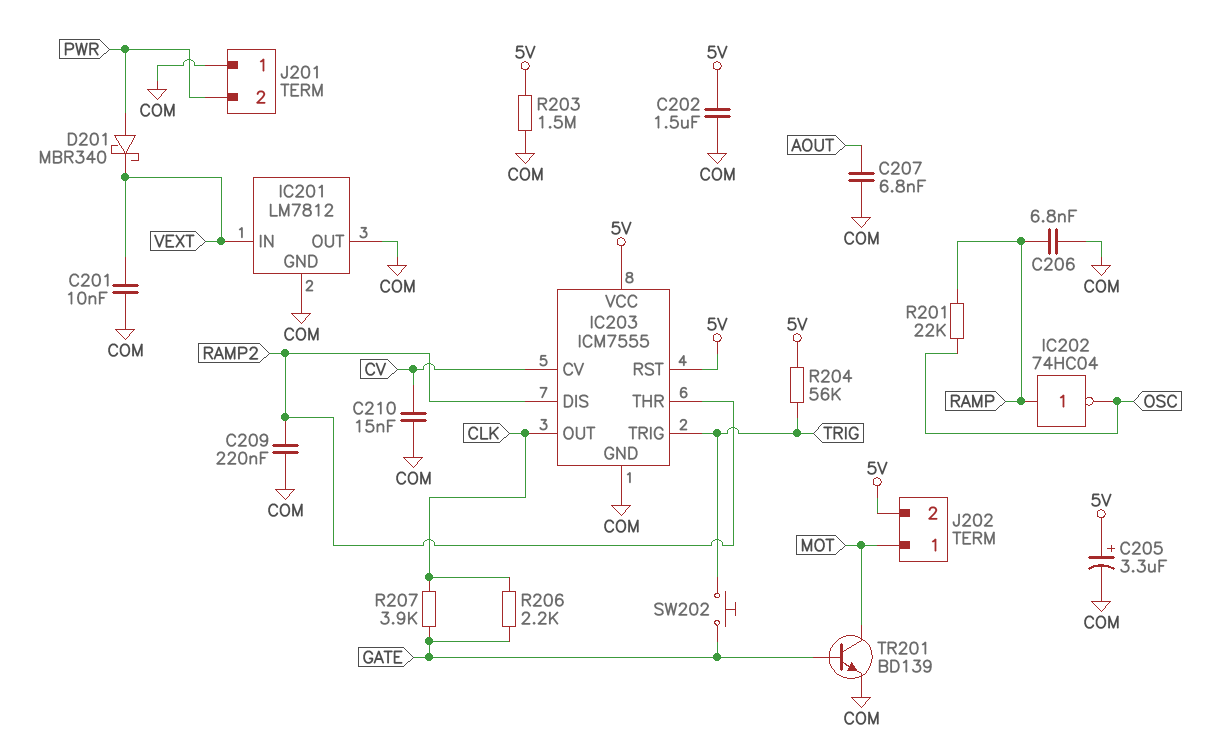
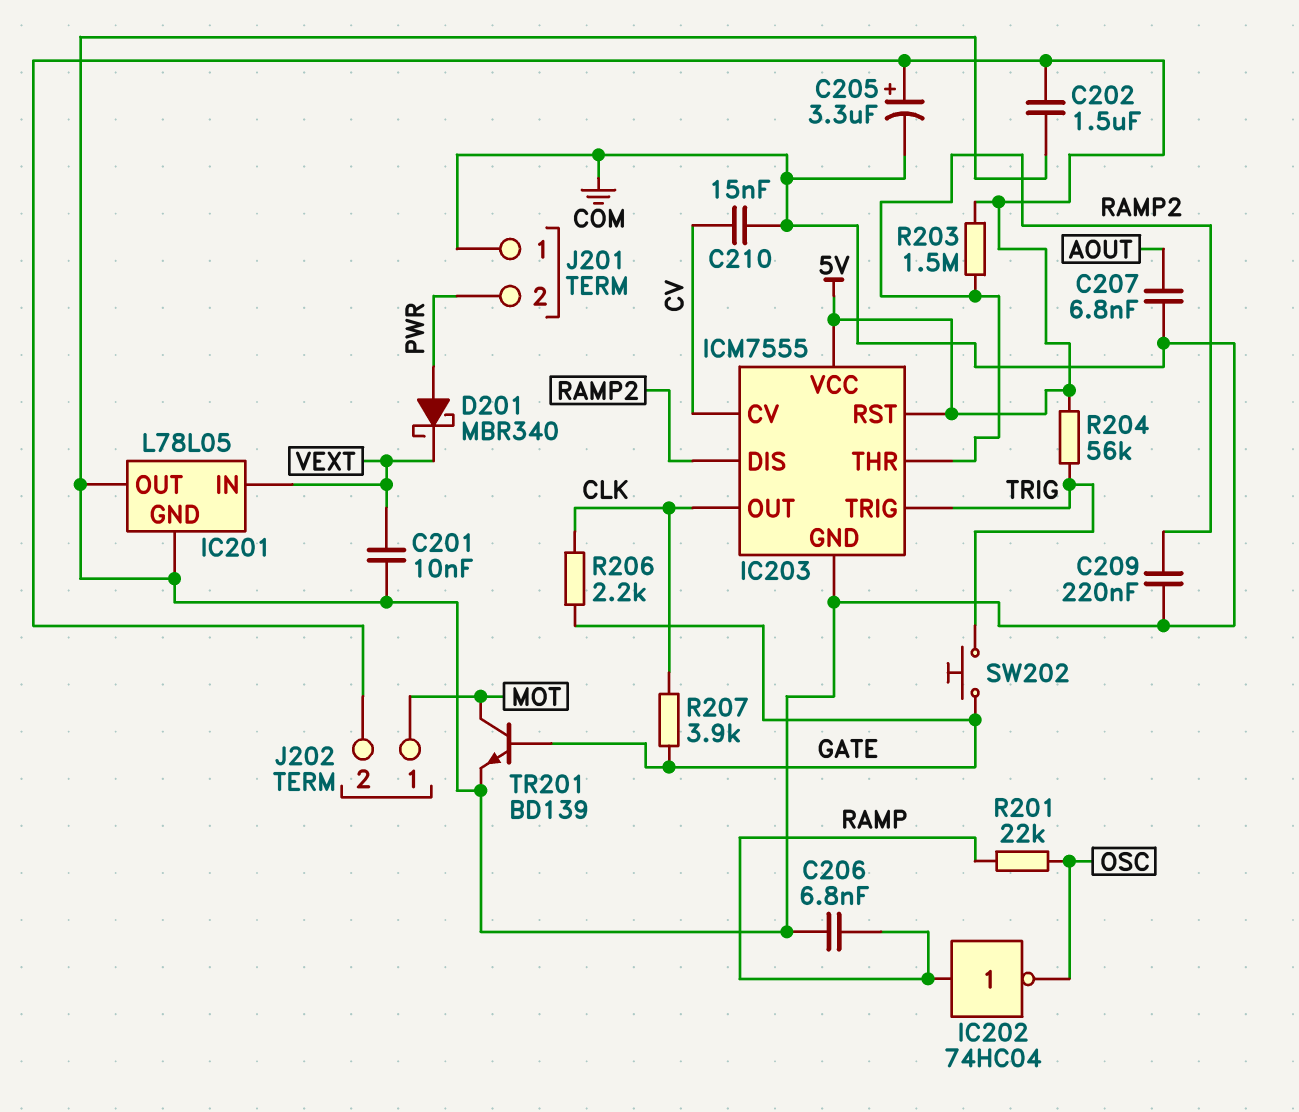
IC201: LM7812 -> L78L05
R203: 1.5M (5V, COM) -> 1.5M (5V, RAMP2)

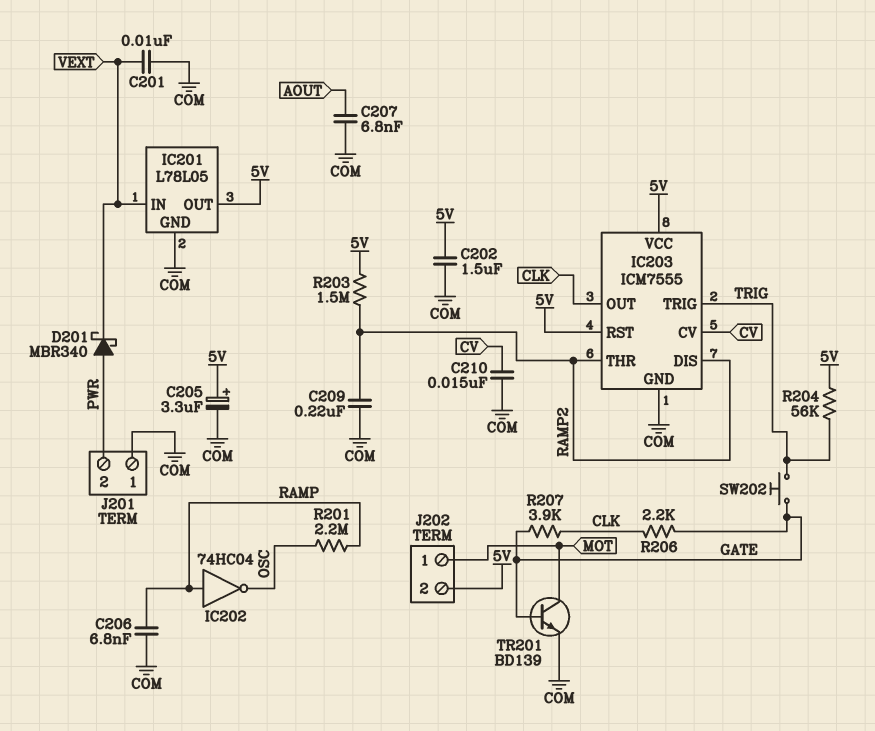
IC201 pin OUT: COM -> 5V
R201: 22k (OSC, RAMP) -> 2.2M (OSC, RAMP)

